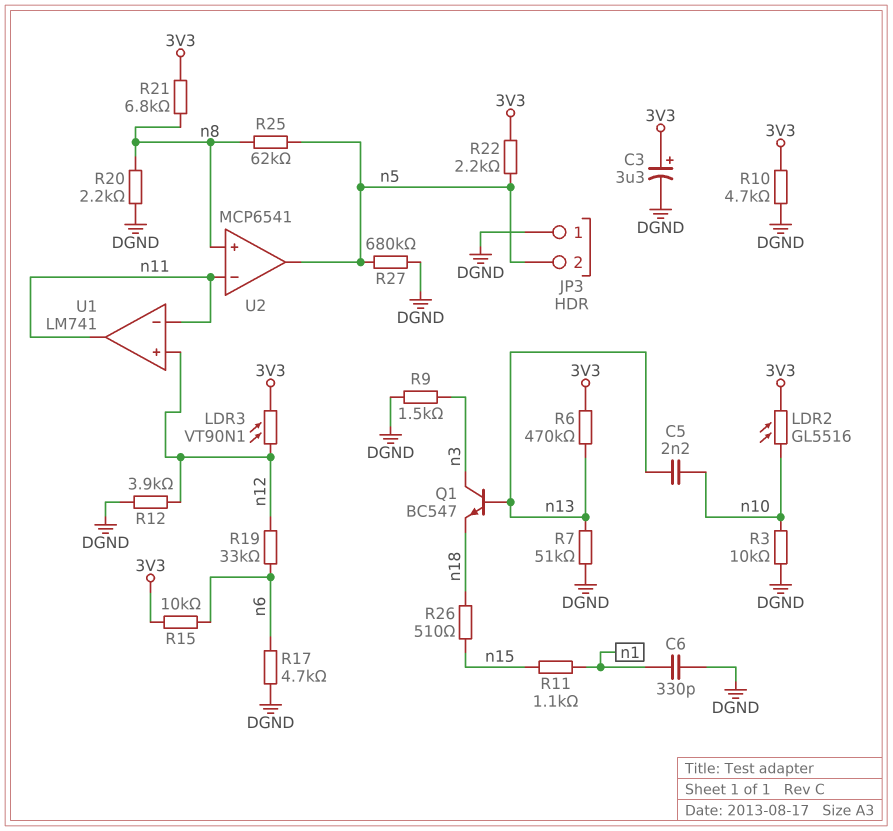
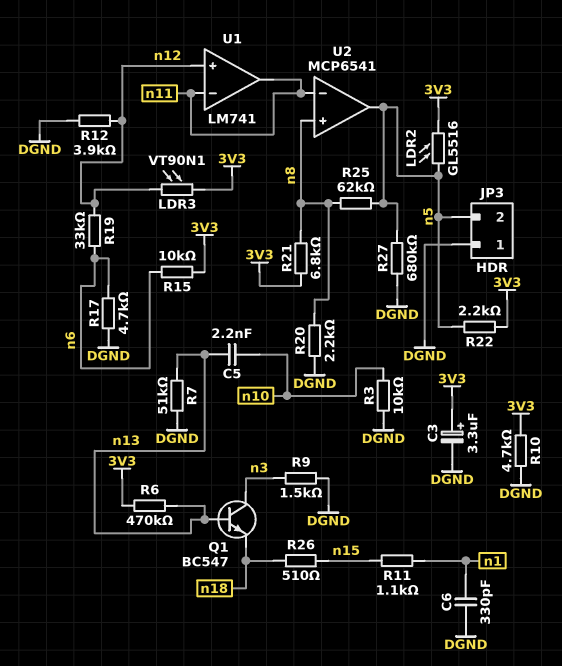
LDR2: GL5516 (3V3, n10) -> GL5516 (3V3, n5)

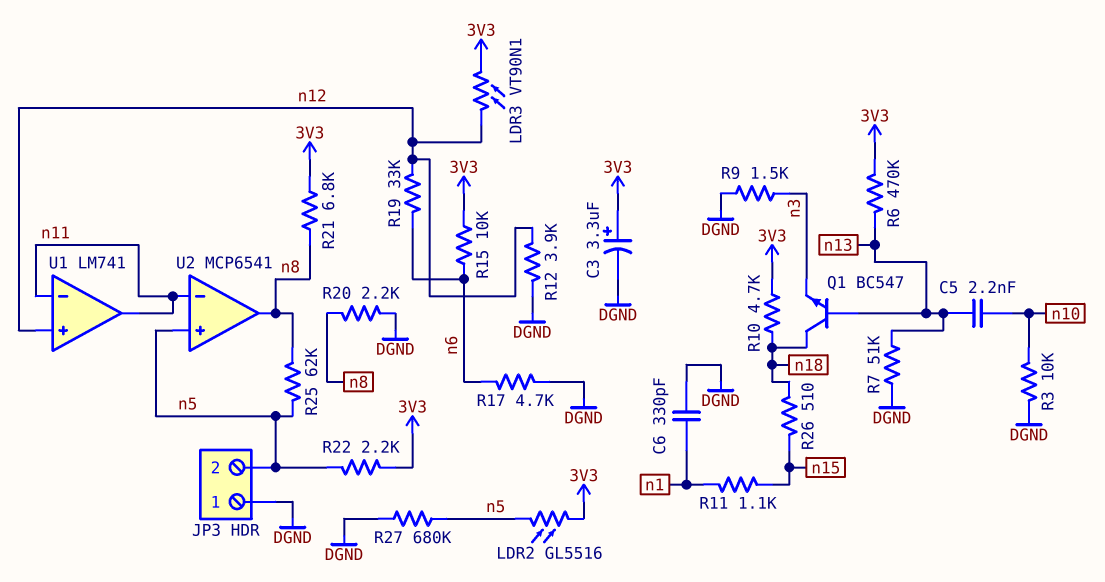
Q1: NPN BC547 (B n13, C n3, E n18) -> NPN BC547 (B n13, C n18, E n3)
R10: 4.7k (3V3, DGND) -> 4.7k (3V3, n18)
U2 pin in+: n8 -> n5
U2 pin out: n5 -> n8

